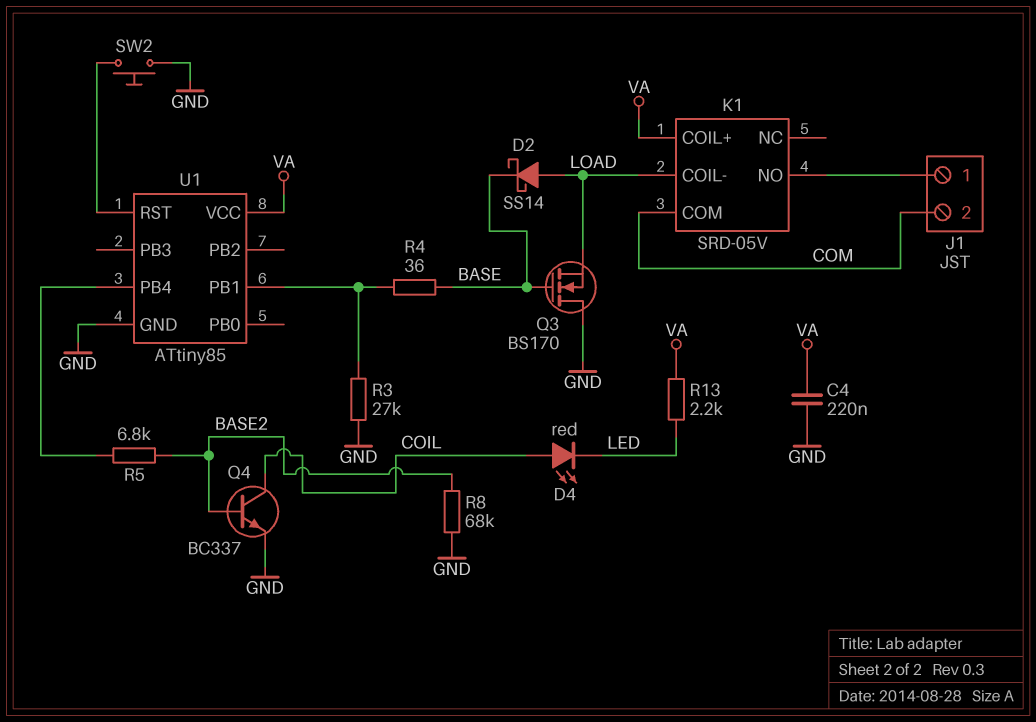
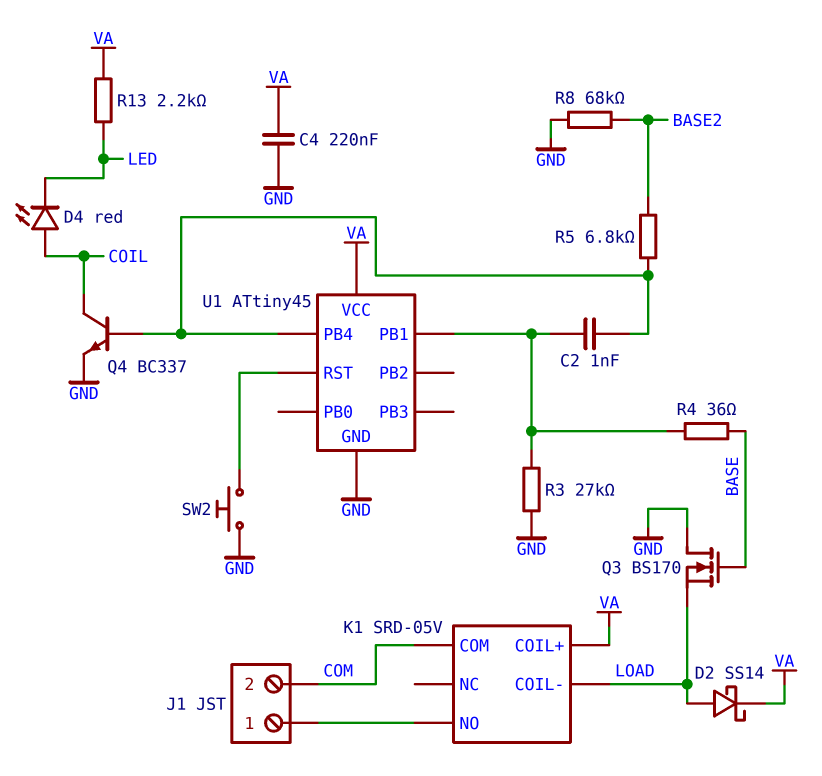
C2: none -> 1nF (U1/PB1, U1/PB4)
D2: schottky SS14 (A LOAD, K BASE) -> schottky SS14 (A LOAD, K VA)
Q4: NPN BC337 (B BASE2, C COIL, E GND) -> NPN BC337 (B U1/PB4, C COIL, E GND)
U1: ATtiny85 -> ATtiny45

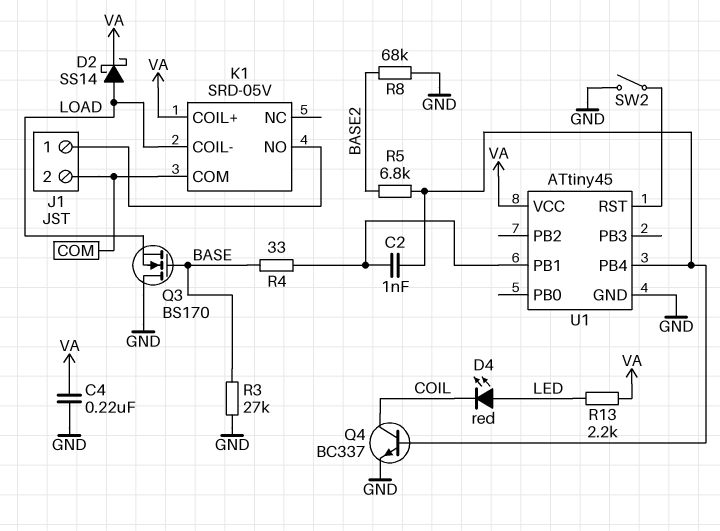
D4: LED red (A COIL, K LED) -> LED red (A LED, K COIL)
R3: 27k (GND, U1/PB1) -> 27k (BASE, GND)
R4: 36 (BASE, U1/PB1) -> 33 (BASE, U1/PB1)
SW2: button (GND, U1/RST) -> switch (GND, U1/RST)

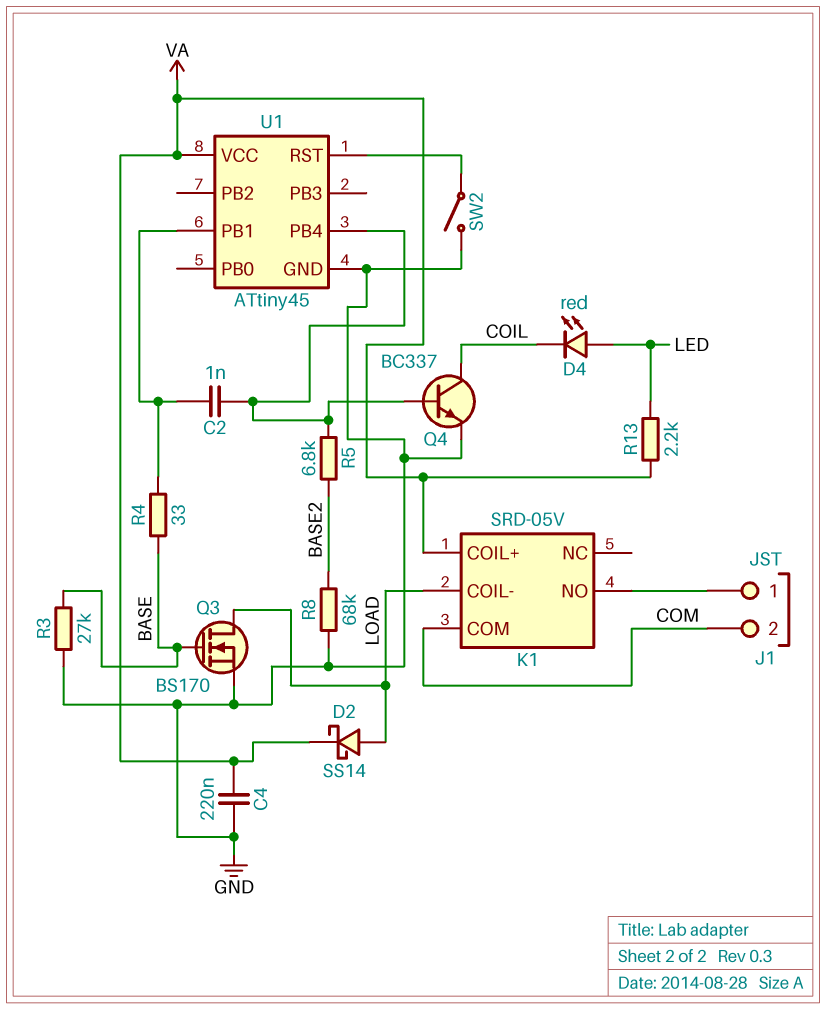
Q3: NMOS BS170 (G BASE, D GND, S LOAD) -> NMOS BS170 (G BASE, D LOAD, S GND)

